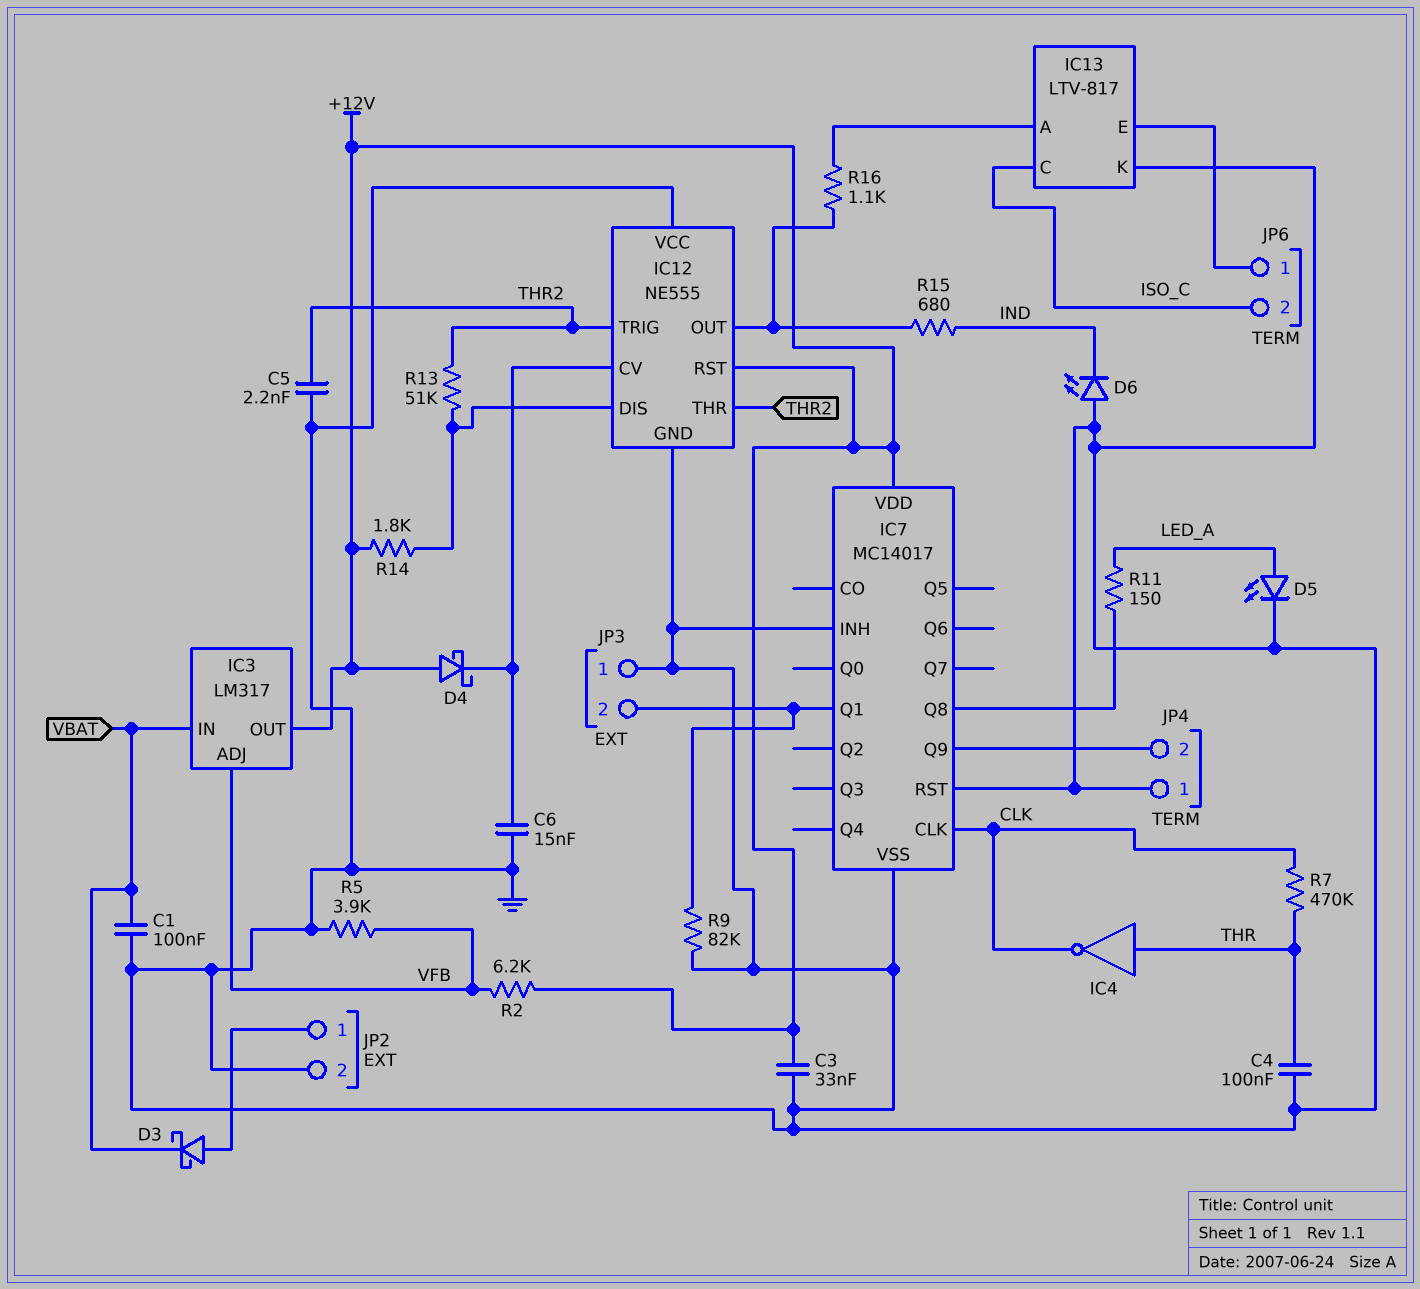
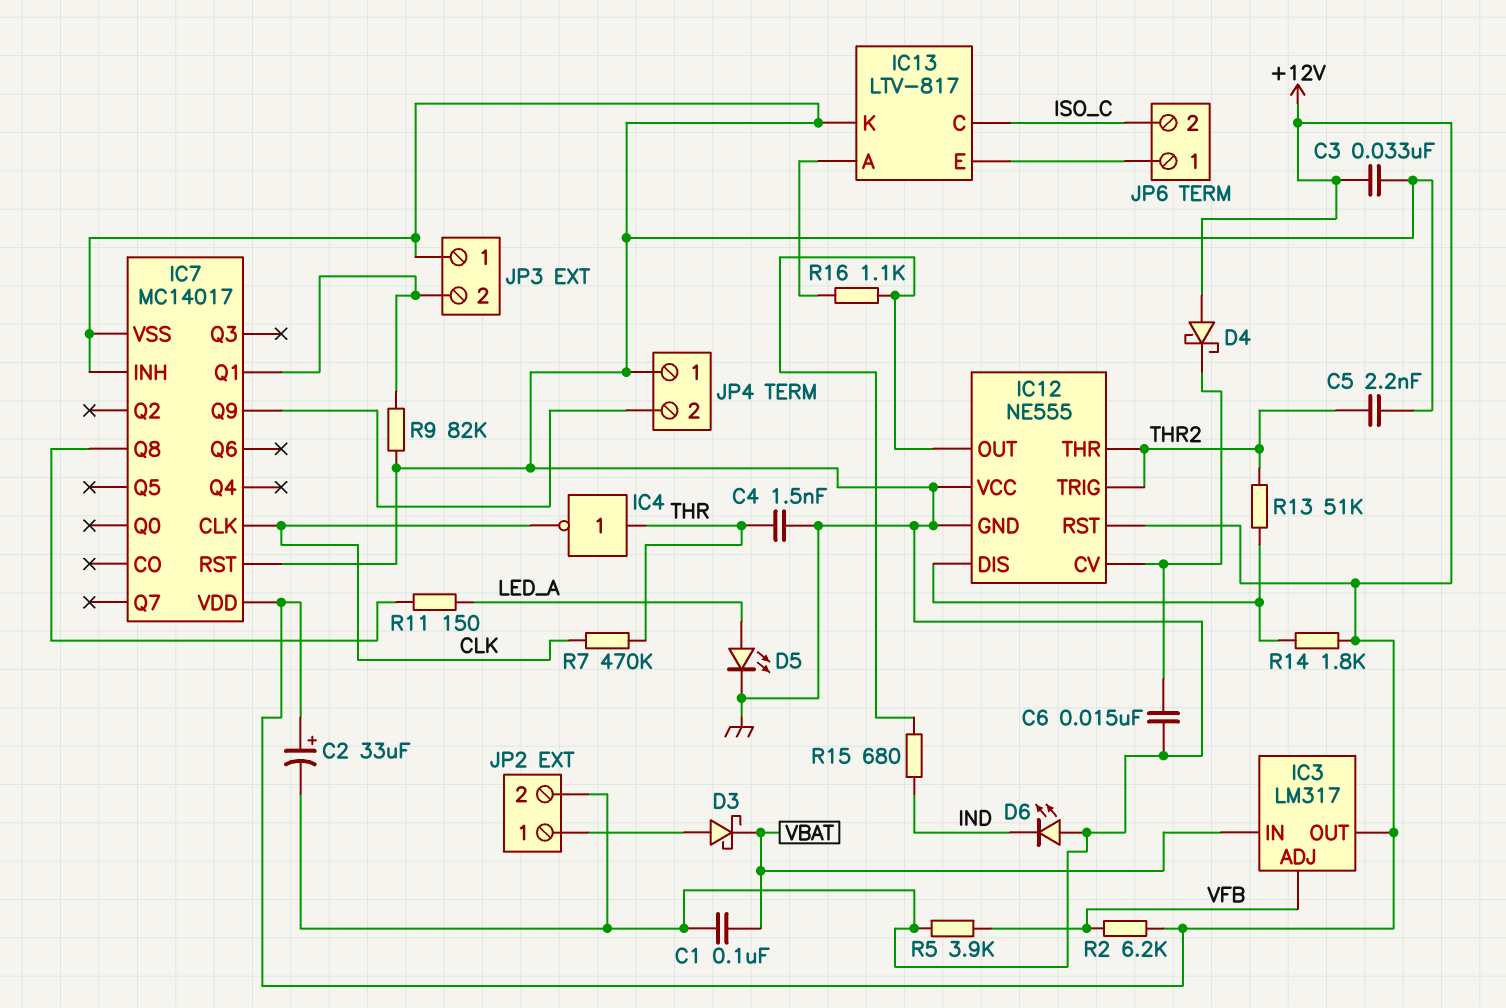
C2: none -> 33uF (plus +12V, minus GND)
C4: 100nF (GND, THR) -> 1.5nF (GND, THR)

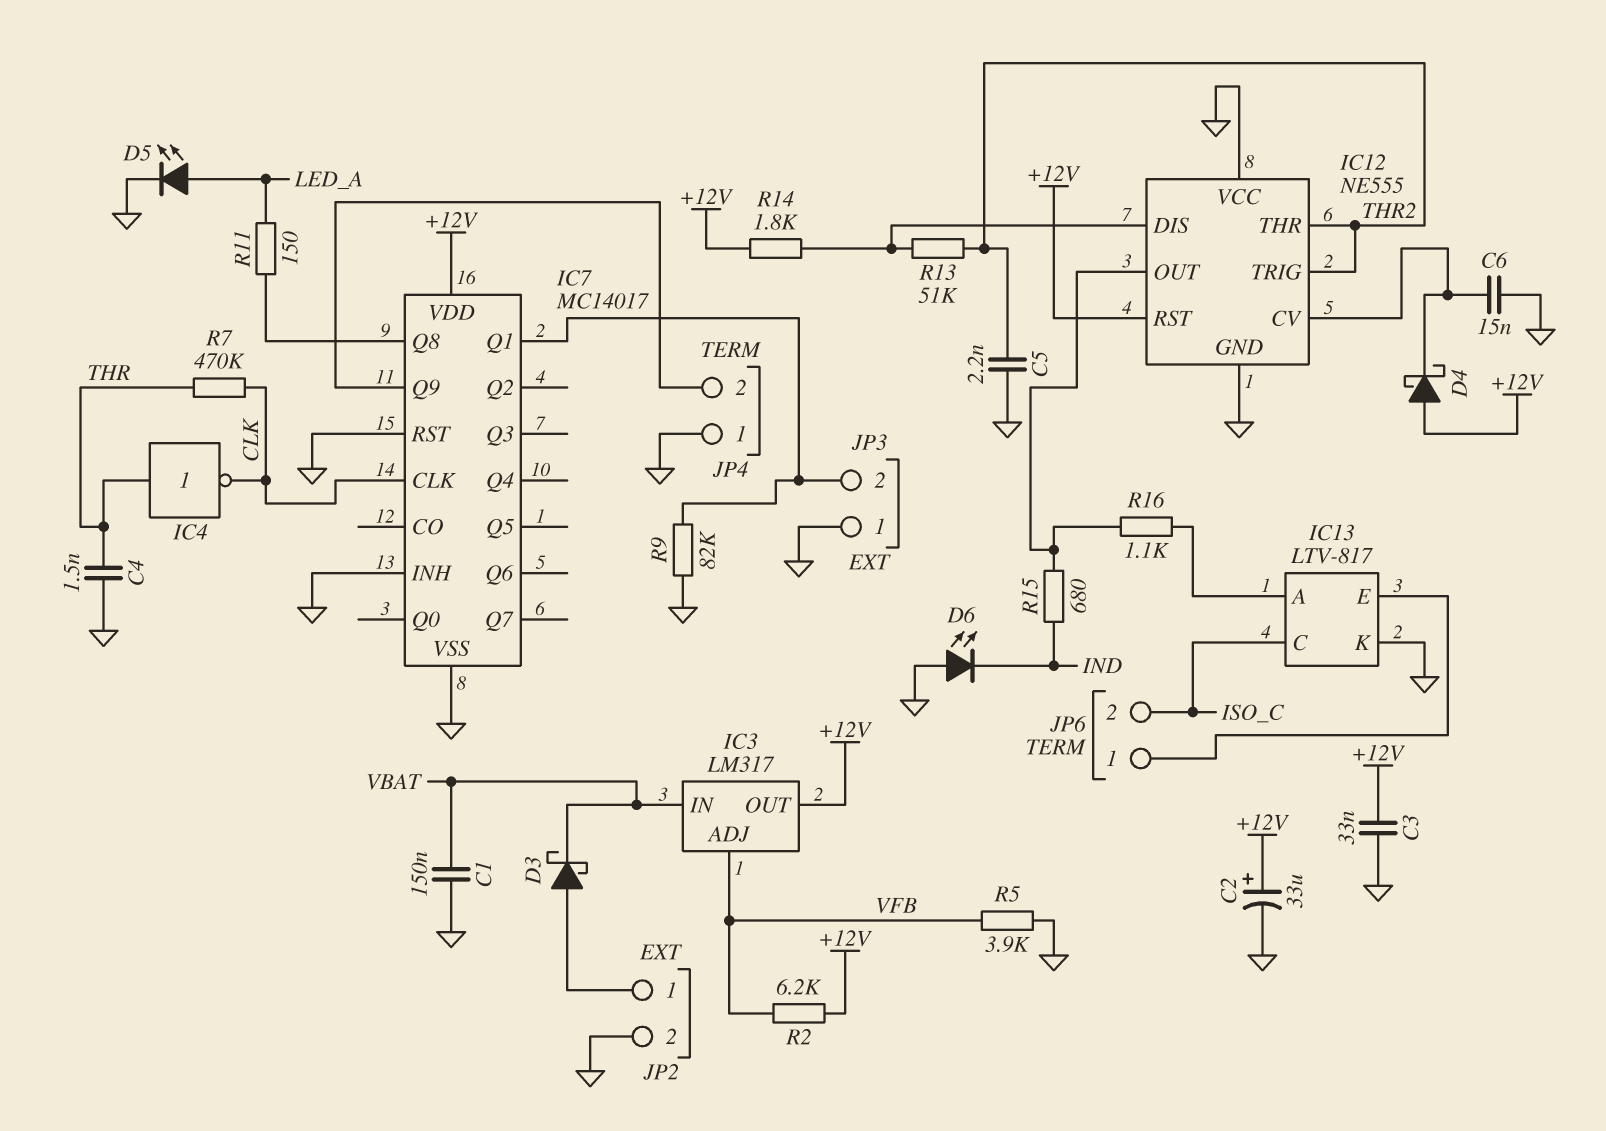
C1: 100nF (GND, VBAT) -> 150nF (GND, VBAT)

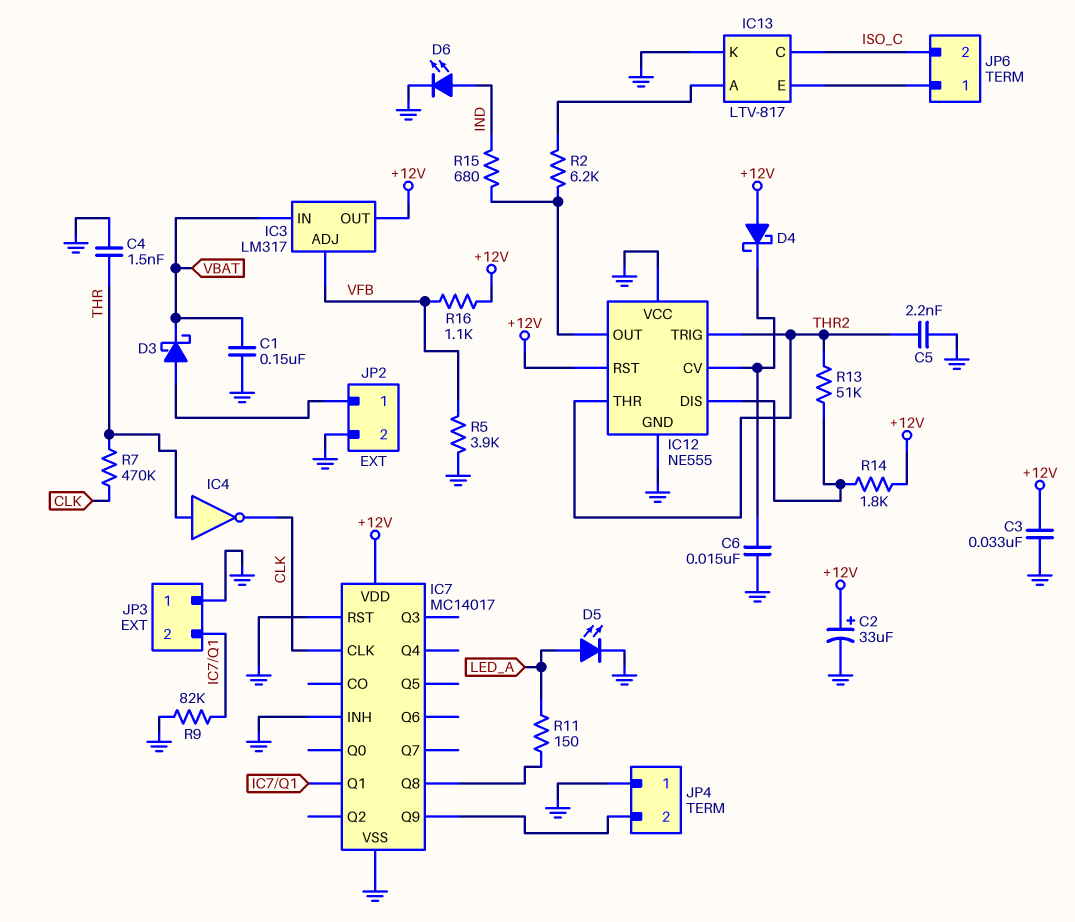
D6: LED (A GND, K IND) -> LED (A IND, K GND)
R2: 6.2k (+12V, VFB) -> 6.2k (IC12/OUT, IC13/A)
R16: 1.1k (IC12/OUT, IC13/A) -> 1.1k (+12V, VFB)

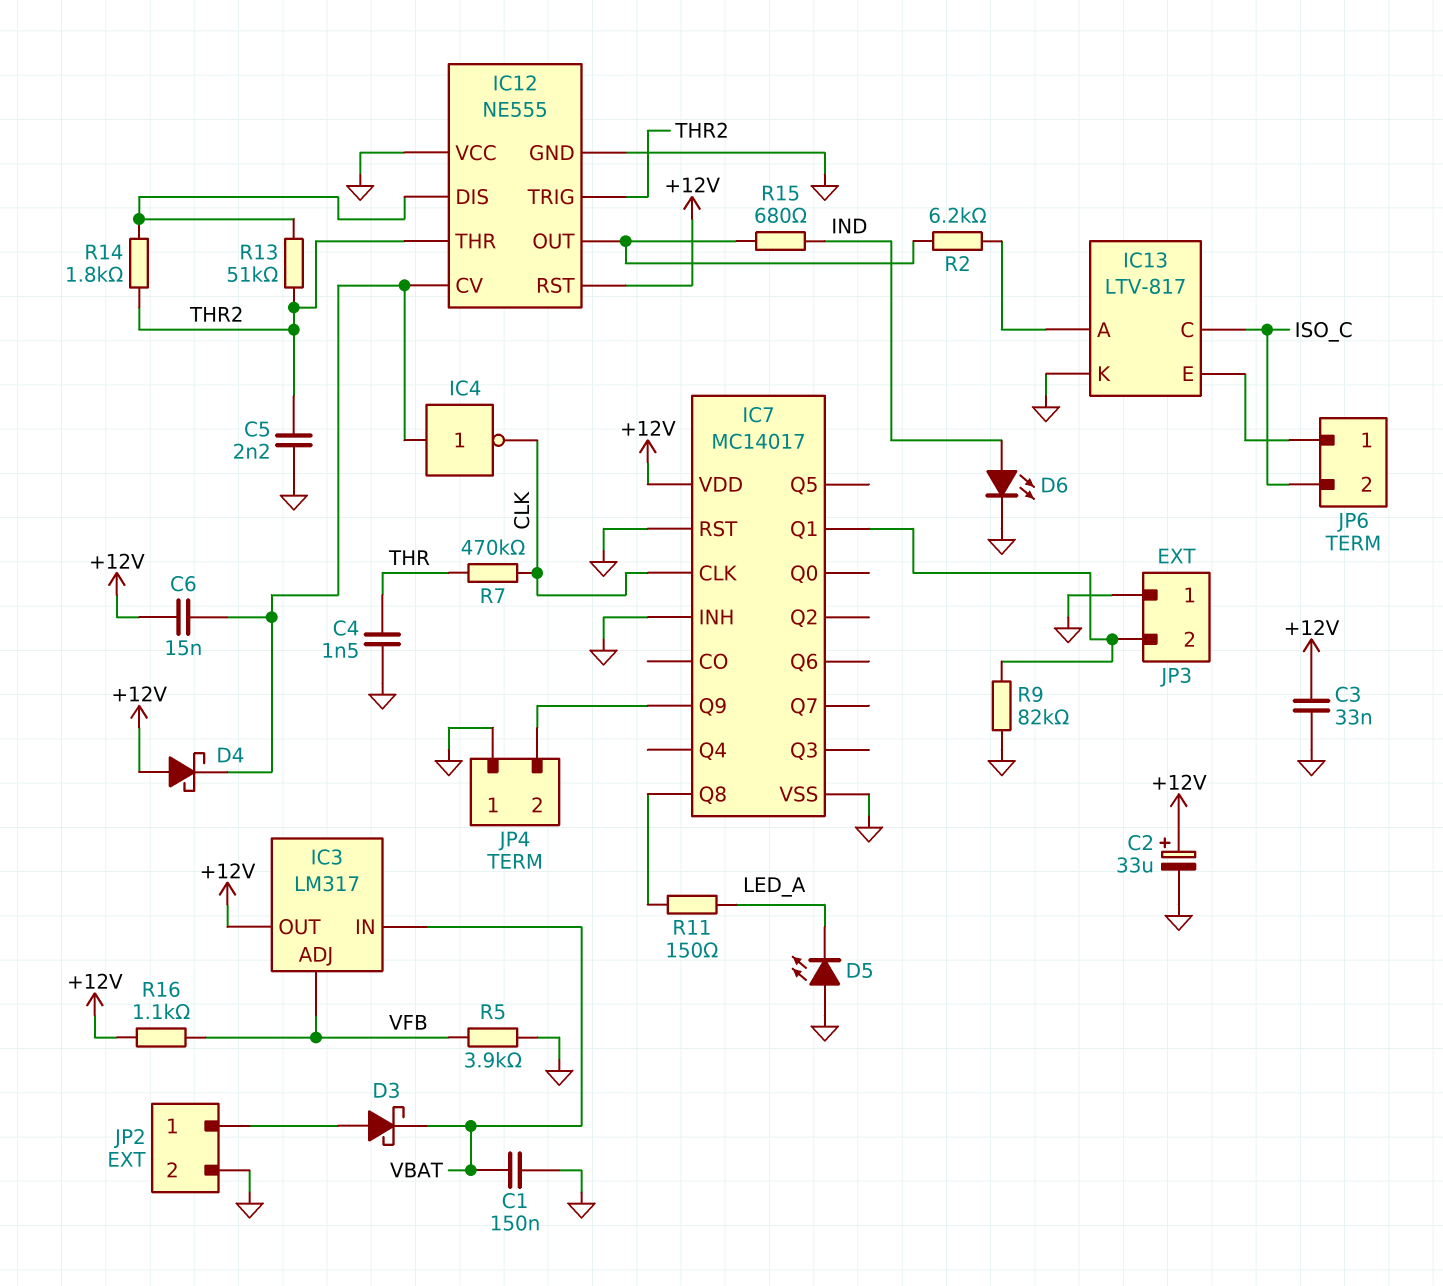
C6: 15nF (GND, IC12/CV) -> 15nF (+12V, IC12/CV)
D5: LED (A LED_A, K GND) -> LED (A GND, K LED_A)
IC4: NOT (in THR, out CLK) -> NOT (in IC12/CV, out CLK)
R14: 1.8k (+12V, IC12/DIS) -> 1.8k (IC12/DIS, THR2)

